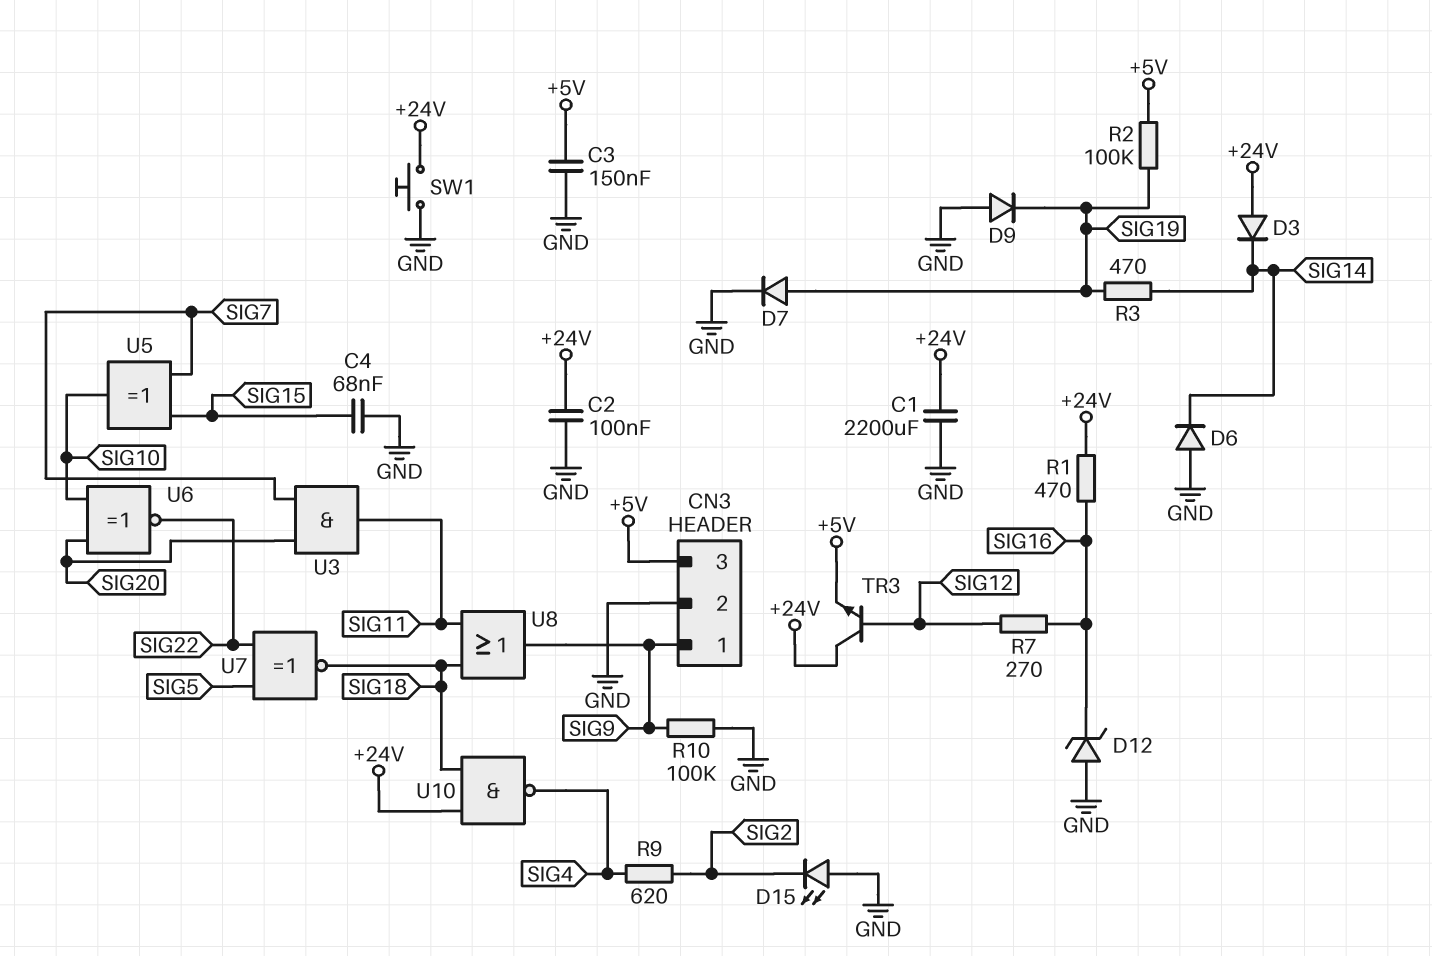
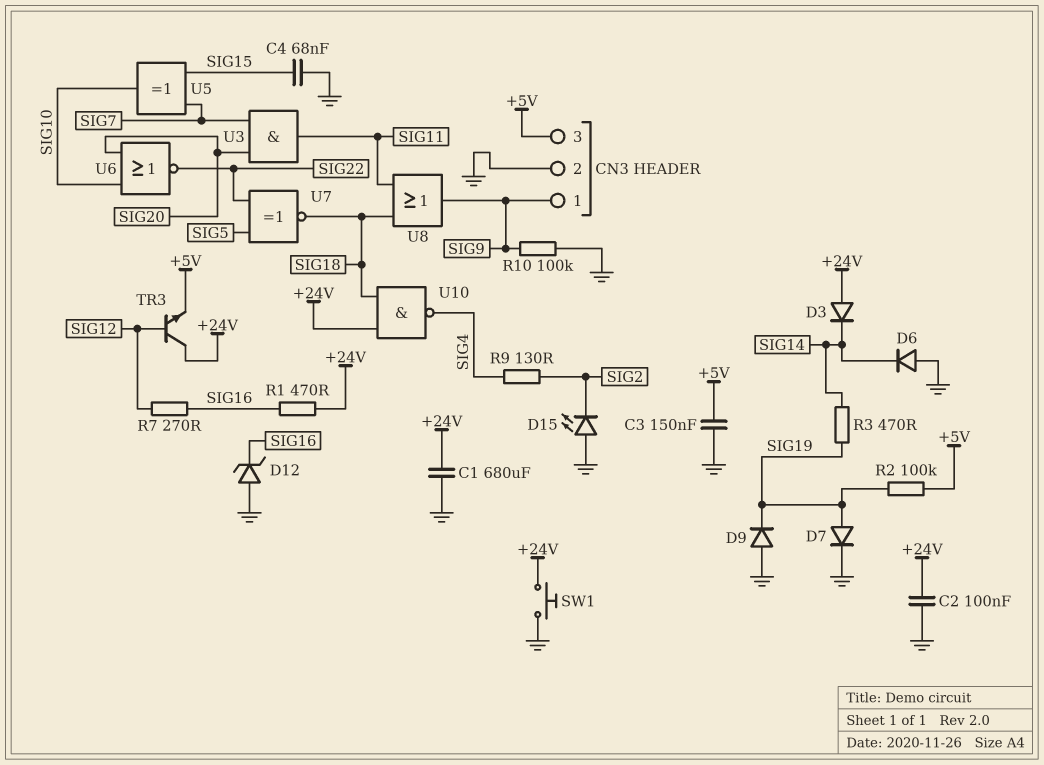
C1: 2200uF (+24V, GND) -> 680uF (+24V, GND)
R9: 620 (SIG2, SIG4) -> 130 (SIG2, SIG4)
U6: XNOR (in SIG10, in SIG20, out SIG22) -> NOR (in SIG10, in SIG20, out SIG22)

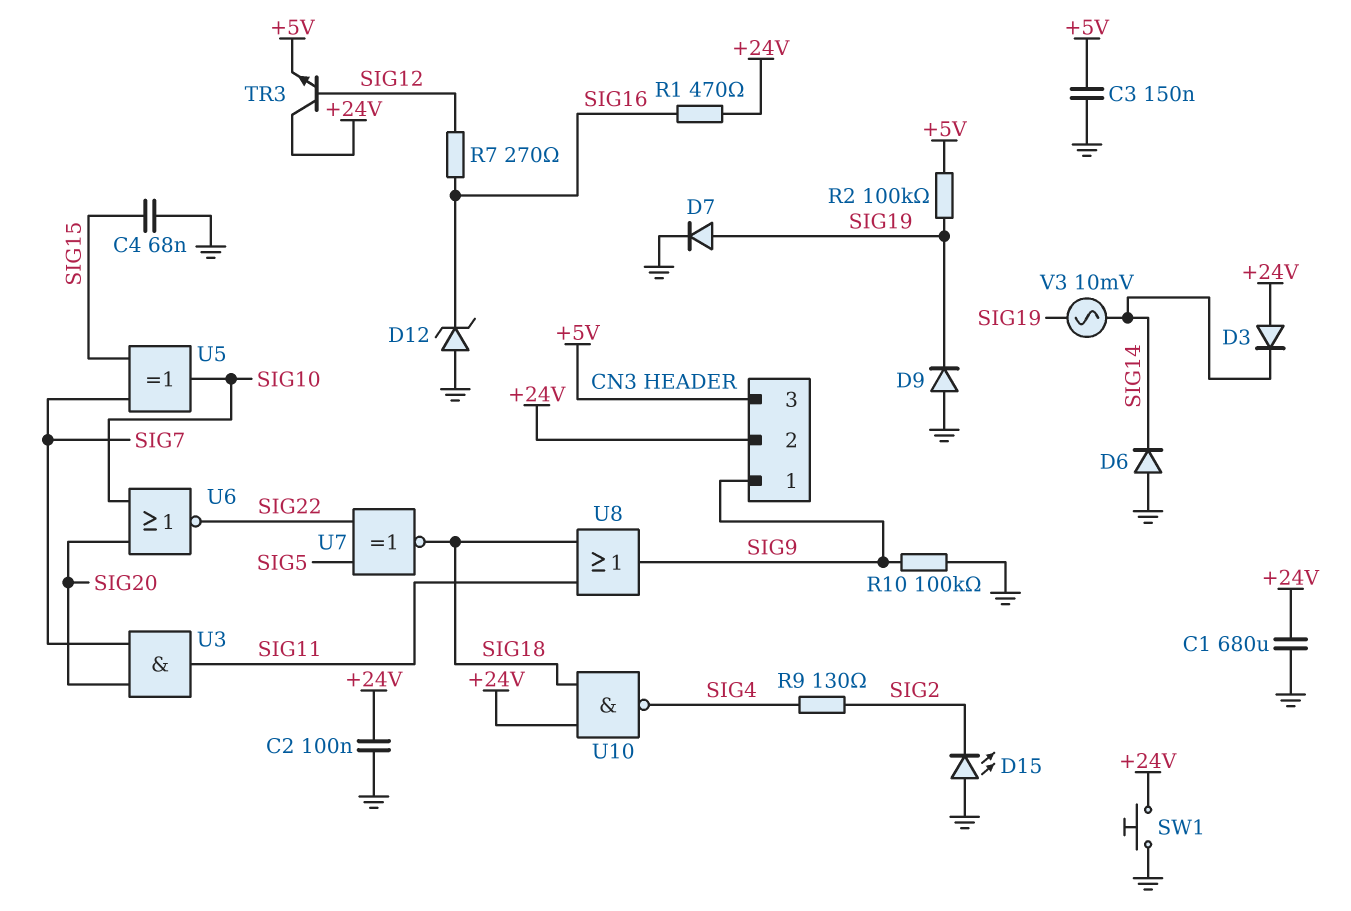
CN3 pin 2: GND -> +24V
R3: 470 (SIG14, SIG19) -> none
V3: none -> AC 10mV (SIG14, SIG19)

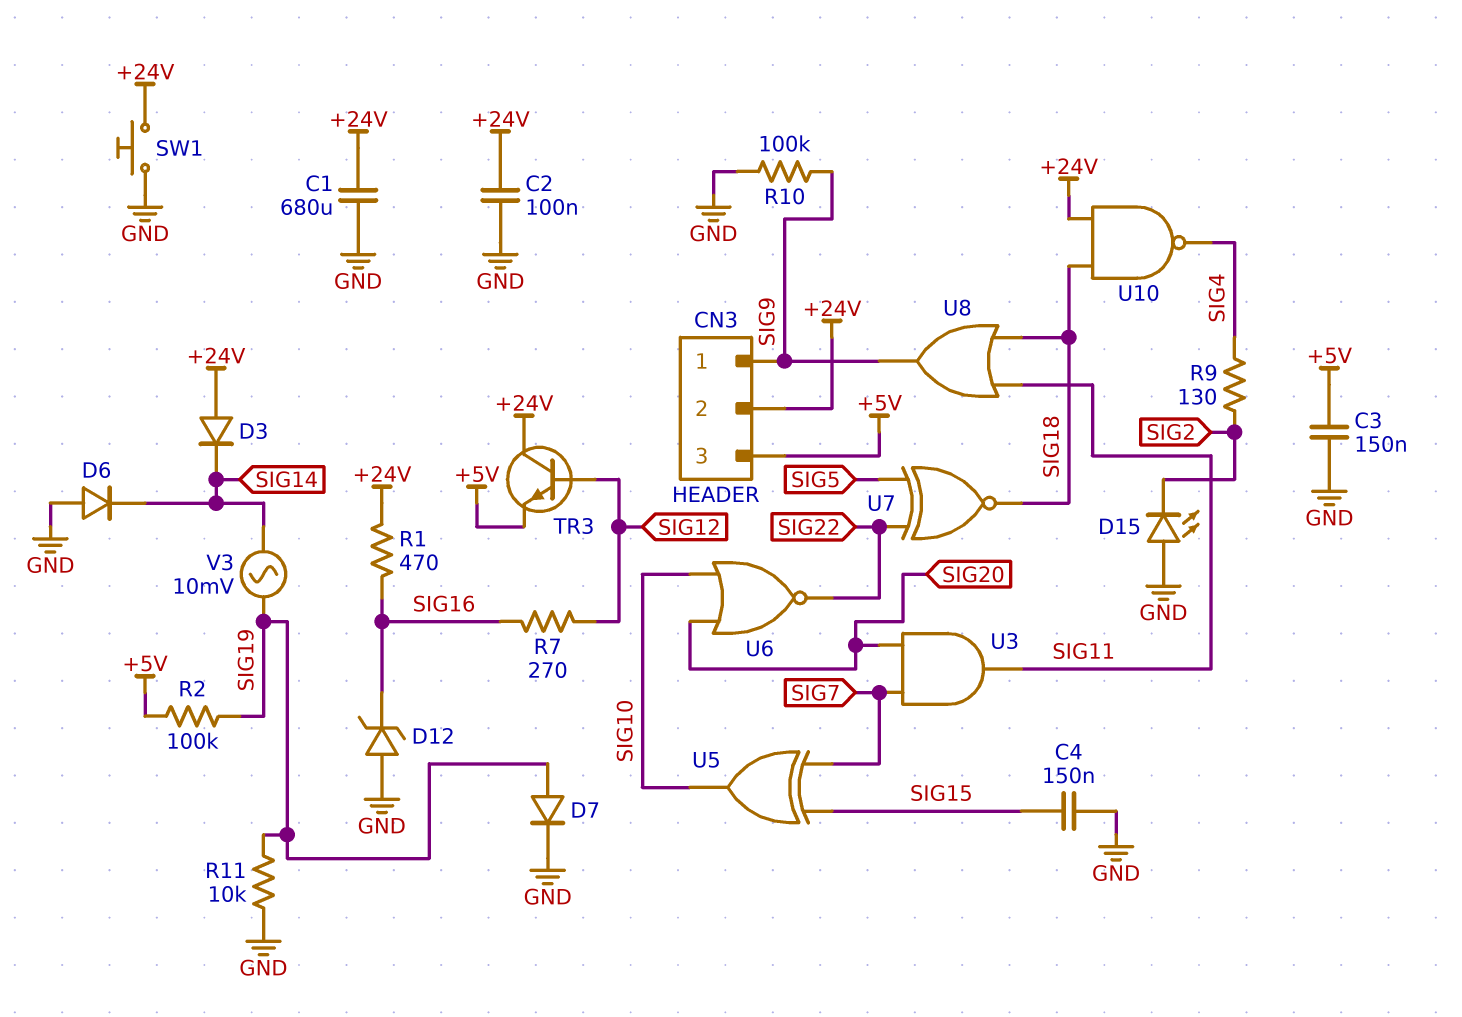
C4: 68nF (GND, SIG15) -> 150nF (GND, SIG15)
D9: diode (A GND, K SIG19) -> none
R11: none -> 10k (GND, SIG19)

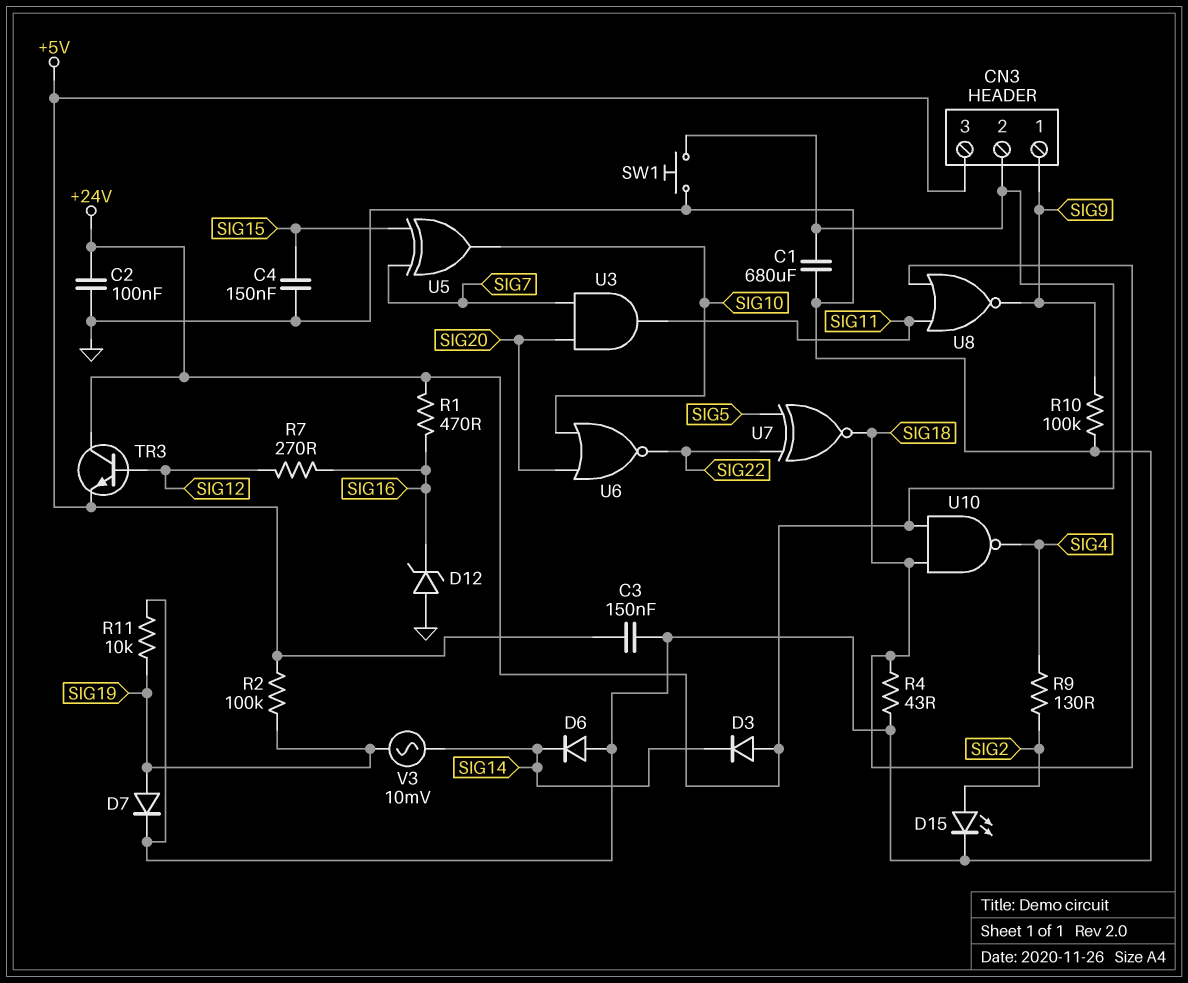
D15: LED (A GND, K SIG2) -> LED (A SIG2, K GND)
R4: none -> 43 (GND, SIG18)
U8: OR (in SIG11, in SIG18, out SIG9) -> NOR (in SIG11, in SIG18, out SIG9)

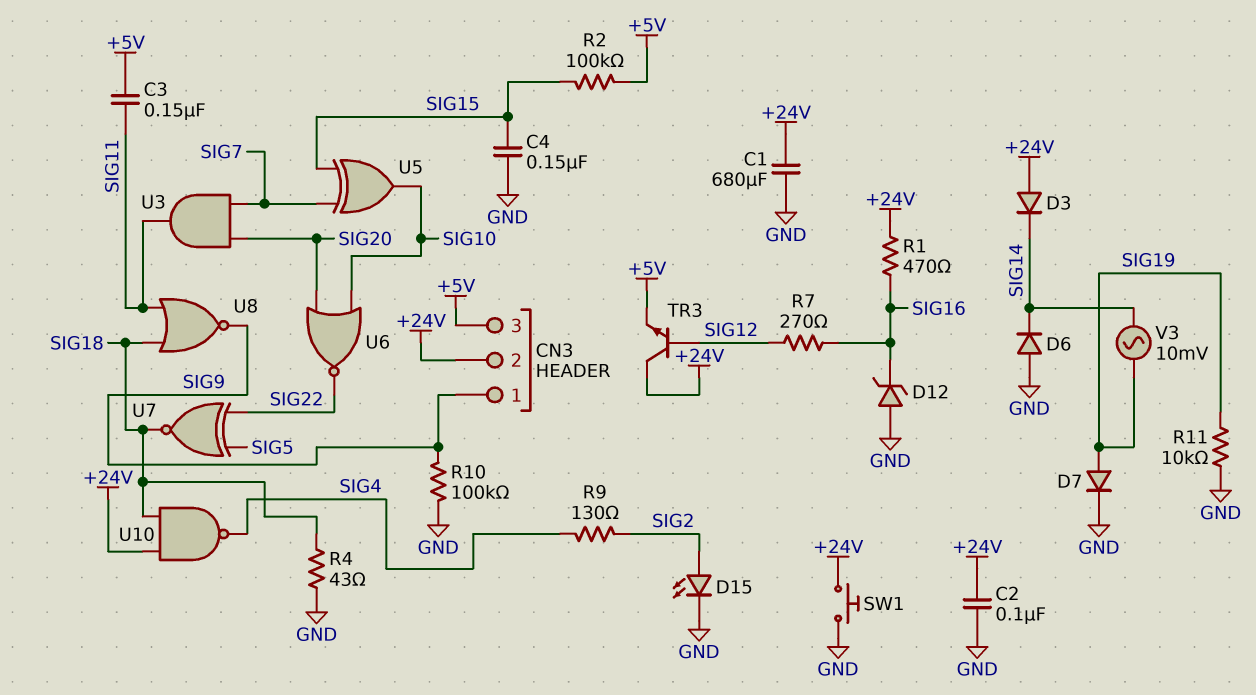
C3: 150nF (+5V, GND) -> 150nF (+5V, SIG11)
R2: 100k (+5V, SIG19) -> 100k (+5V, SIG15)

